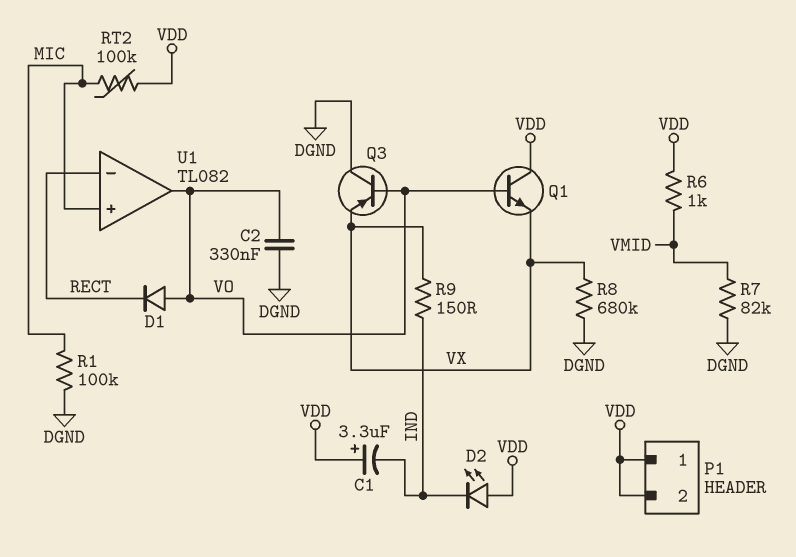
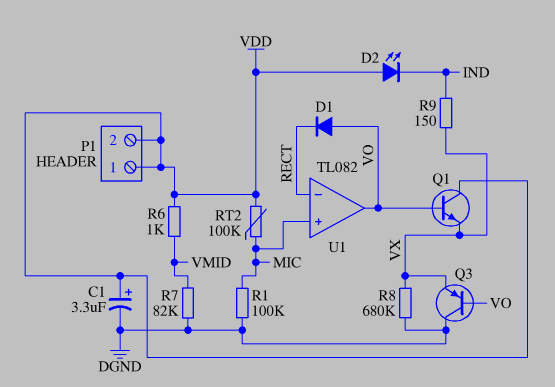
C1: 3.3uF (plus VDD, minus IND) -> 3.3uF (plus VDD, minus DGND)
C2: 330nF (DGND, VO) -> none

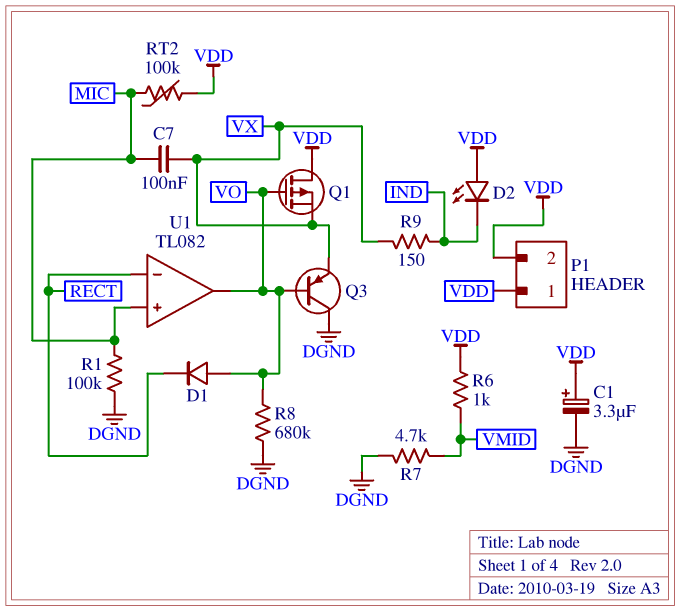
C7: none -> 100nF (MIC, VX)
Q1: NPN (B VO, C VDD, E VX) -> PMOS (G VO, D VDD, S VX)
R7: 82k (DGND, VMID) -> 4.7k (DGND, VMID)
R8: 680k (DGND, VX) -> 680k (DGND, VO)

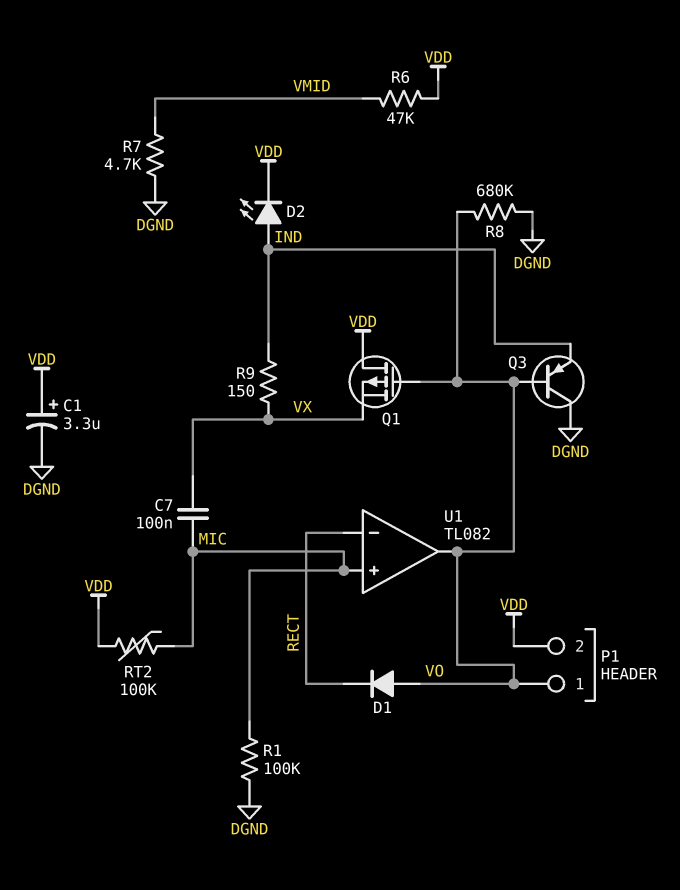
D2: LED (A VDD, K IND) -> LED (A IND, K VDD)
P1 pin 1: VDD -> VO
Q3: PNP (B VO, C DGND, E VX) -> PNP (B VO, C DGND, E IND)
R6: 1k (VDD, VMID) -> 47k (VDD, VMID)

